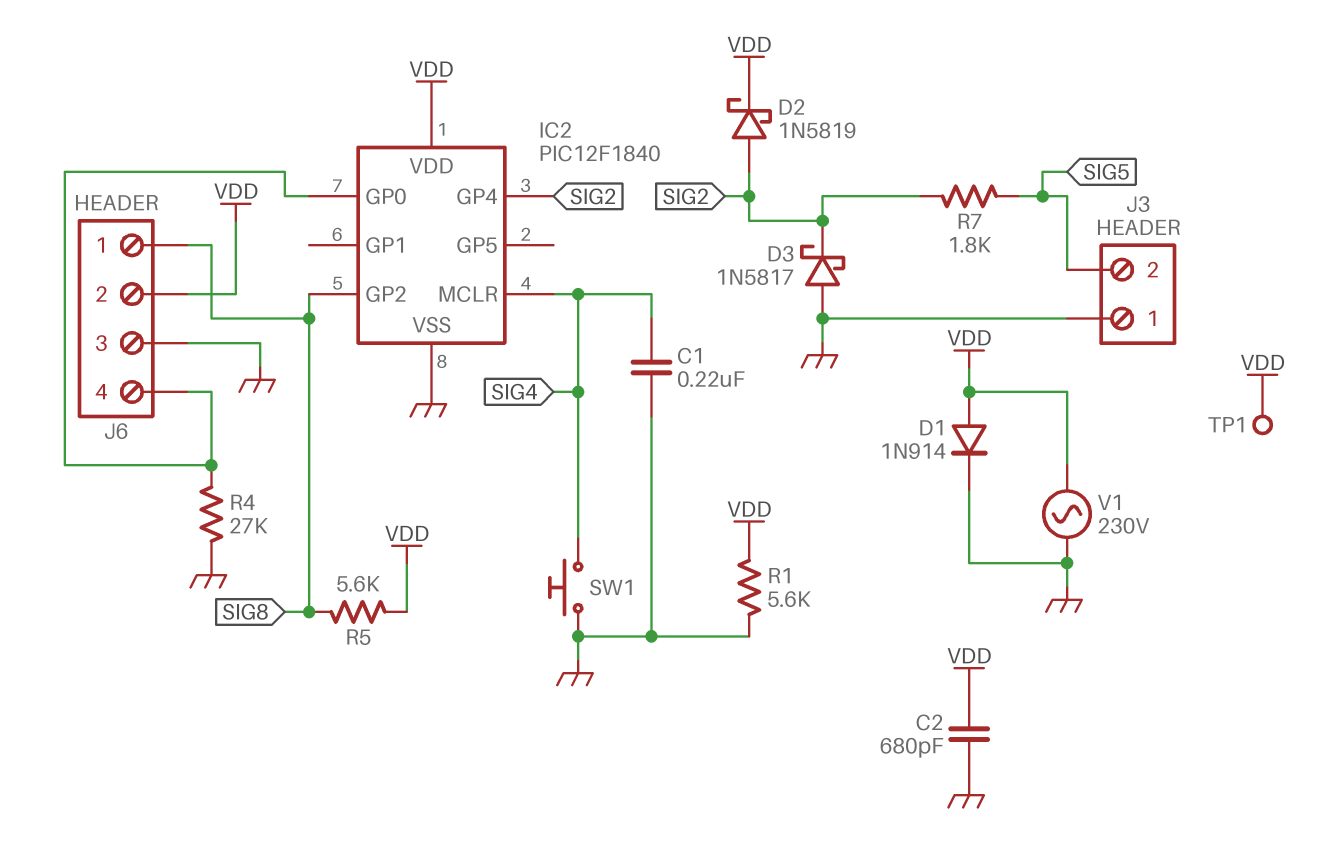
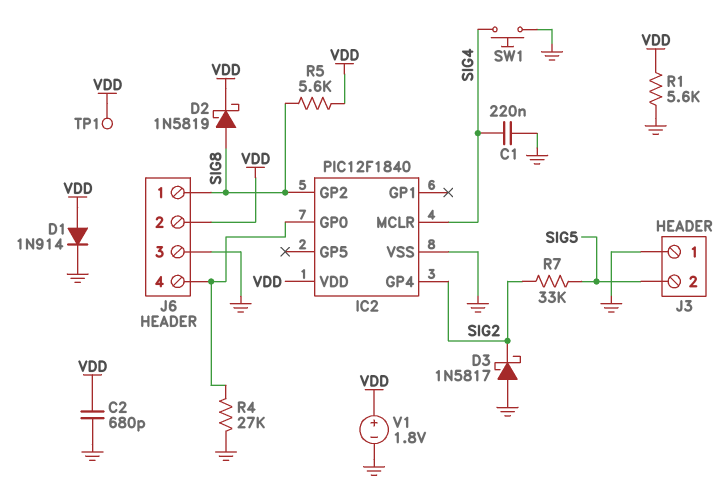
D2: schottky 1N5819 (A SIG2, K VDD) -> schottky 1N5819 (A SIG8, K VDD)
R7: 1.8k (SIG2, SIG5) -> 33k (SIG2, SIG5)
V1: AC 230V (GND, VDD) -> 1.8V (plus VDD, minus GND)

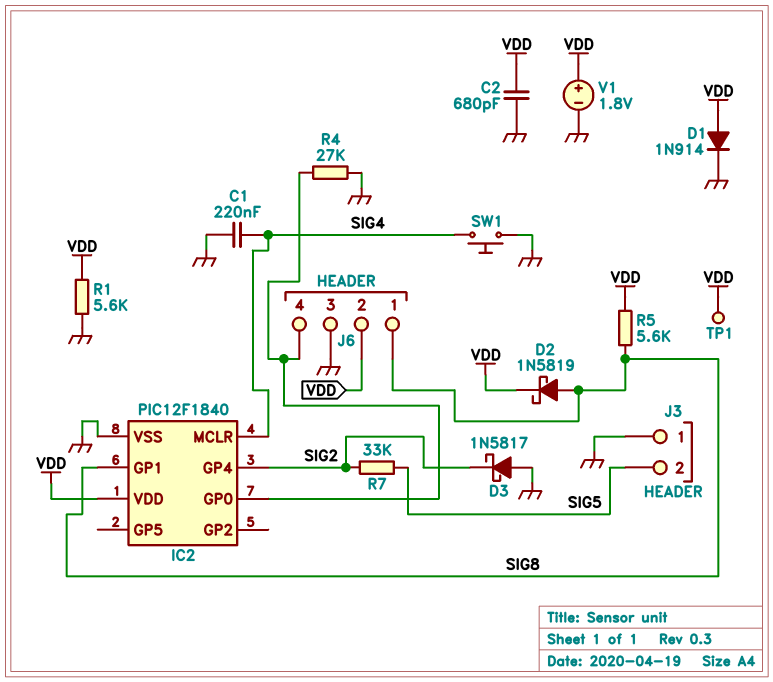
IC2 pin GP1: none -> SIG8
IC2 pin GP2: SIG8 -> none

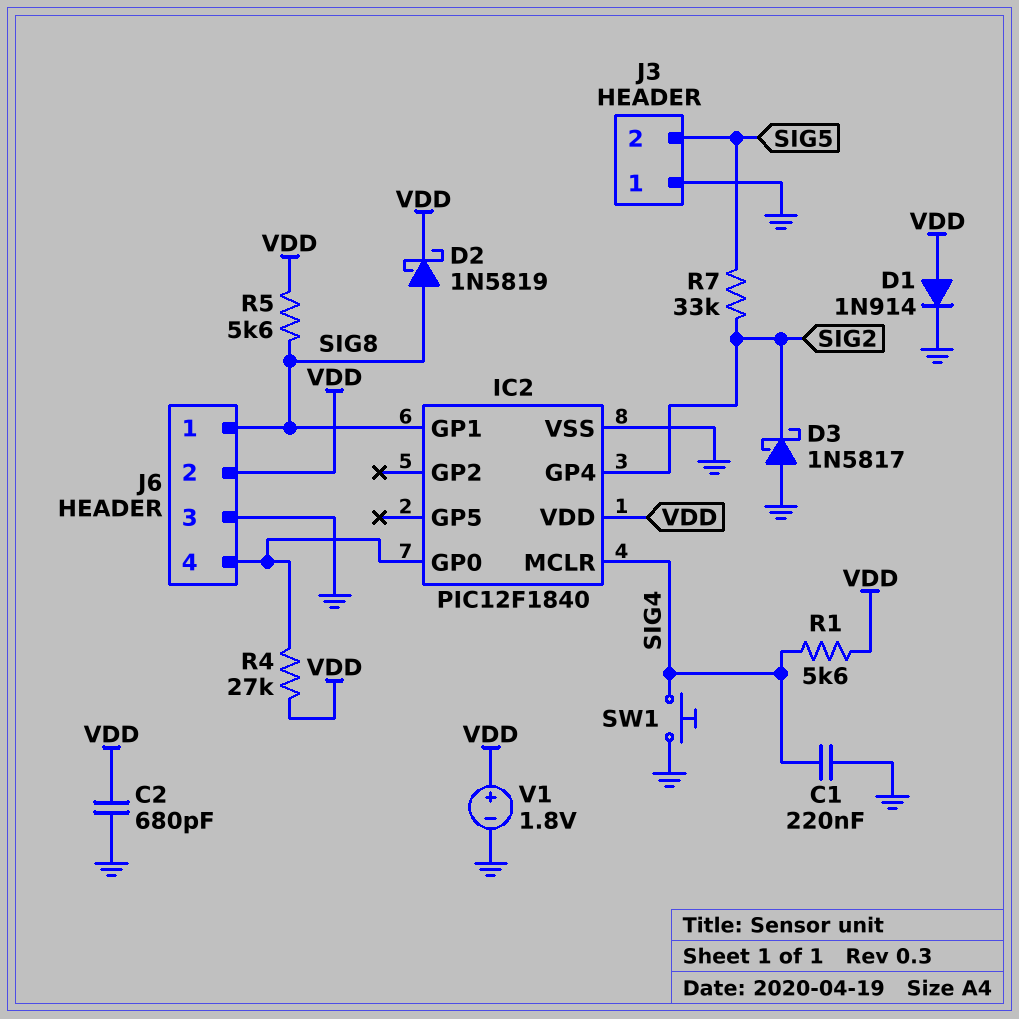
R1: 5.6k (GND, VDD) -> 5.6k (SIG4, VDD)
R4: 27k (GND, IC2/GP0) -> 27k (IC2/GP0, VDD)
TP1: test point (VDD) -> none

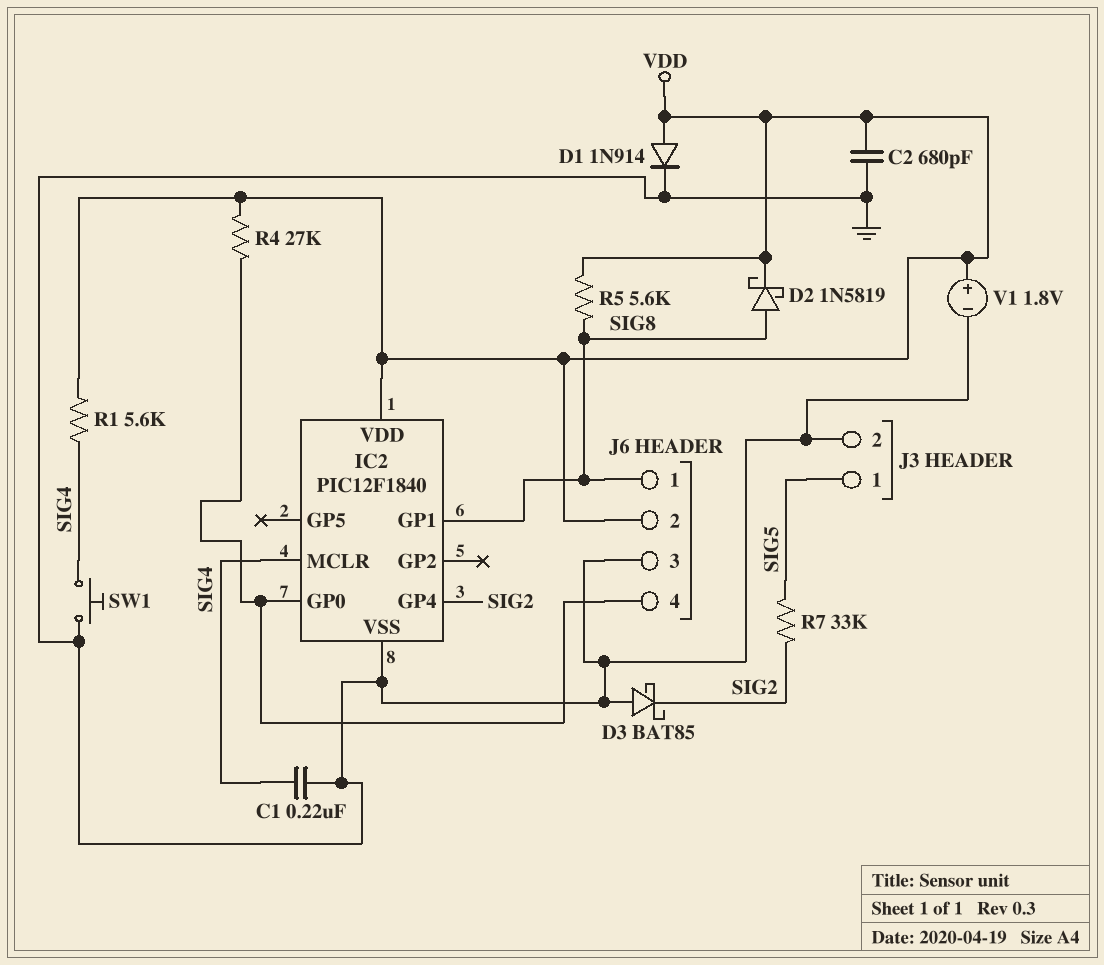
D3: schottky 1N5817 (A GND, K SIG2) -> schottky BAT85 (A GND, K SIG2)
J3 pin 1: GND -> SIG5
J3 pin 2: SIG5 -> GND

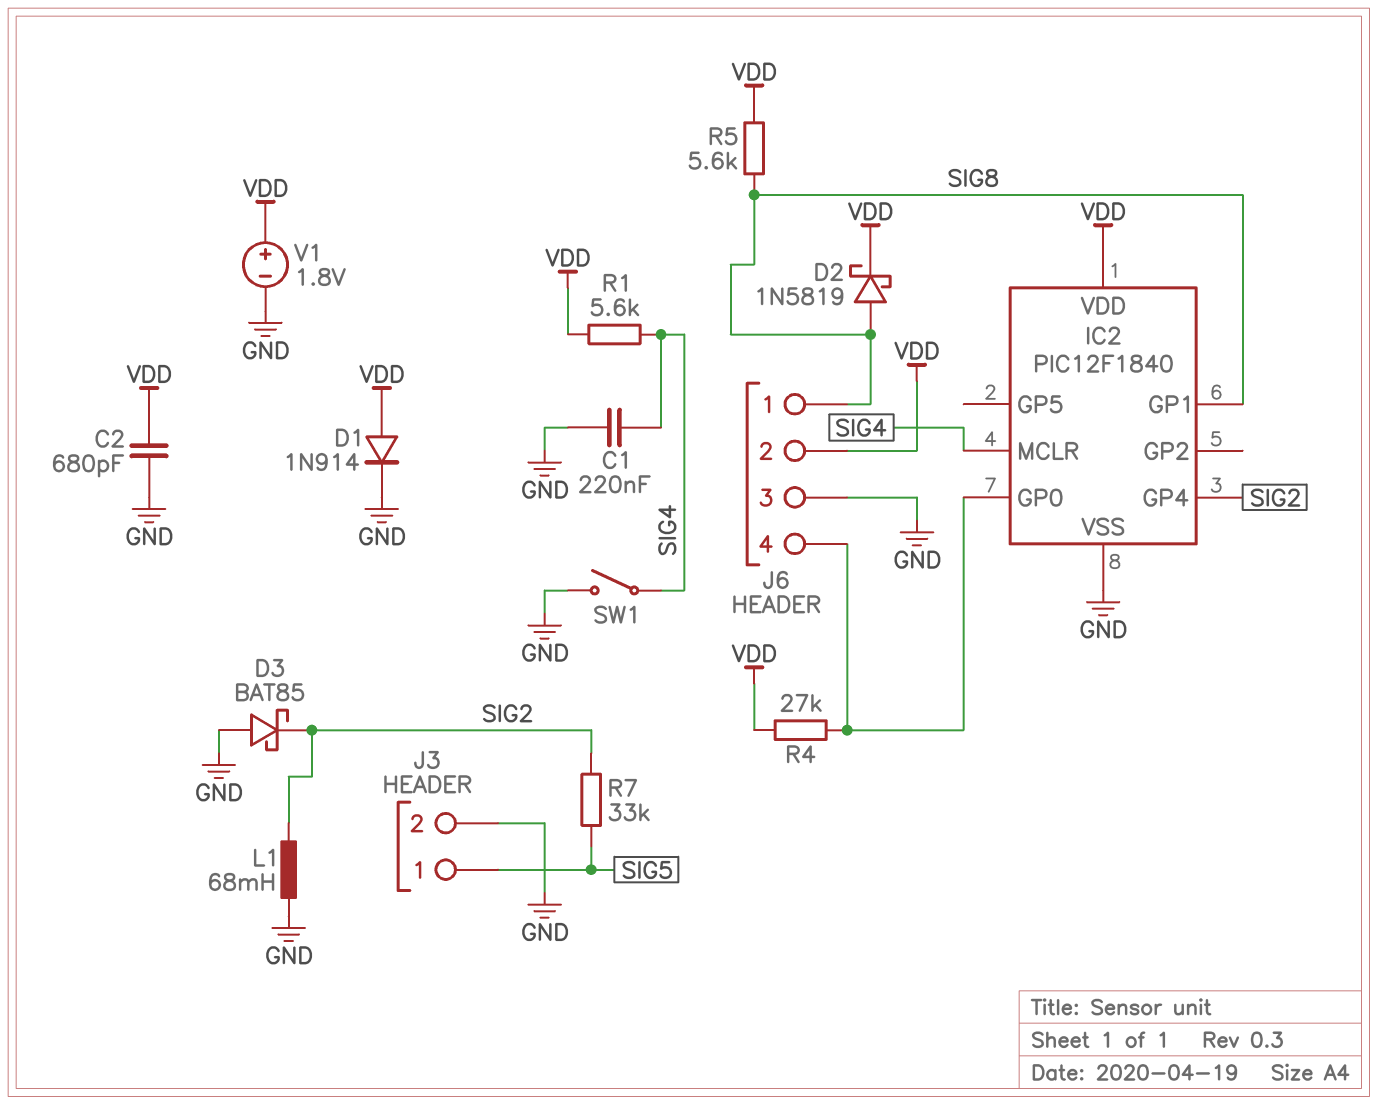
L1: none -> 68mH (GND, SIG2)
SW1: button (GND, SIG4) -> switch (GND, SIG4)

